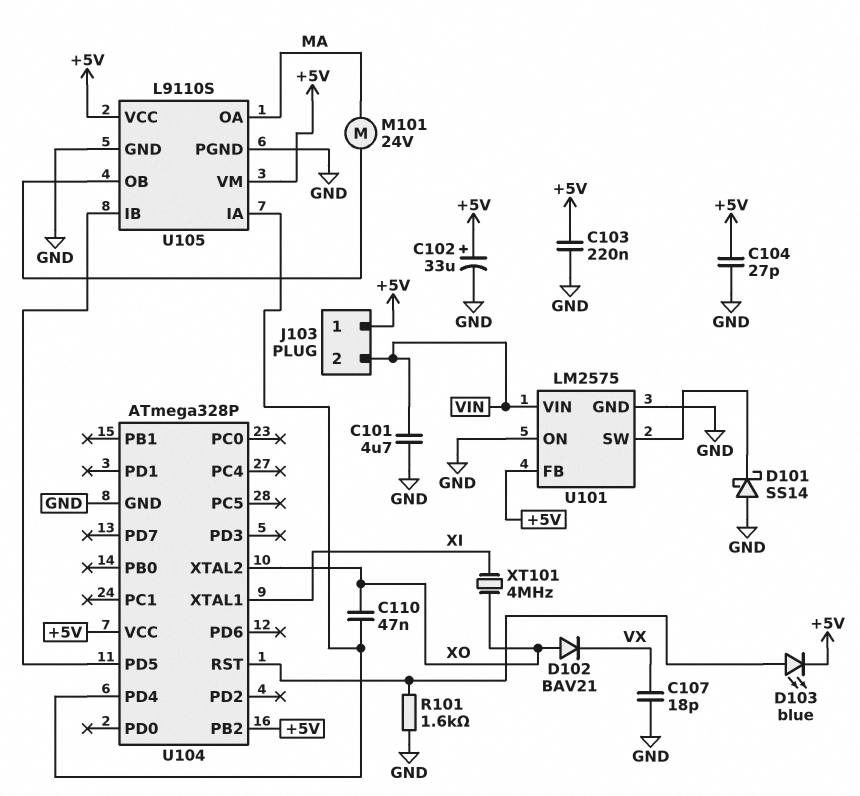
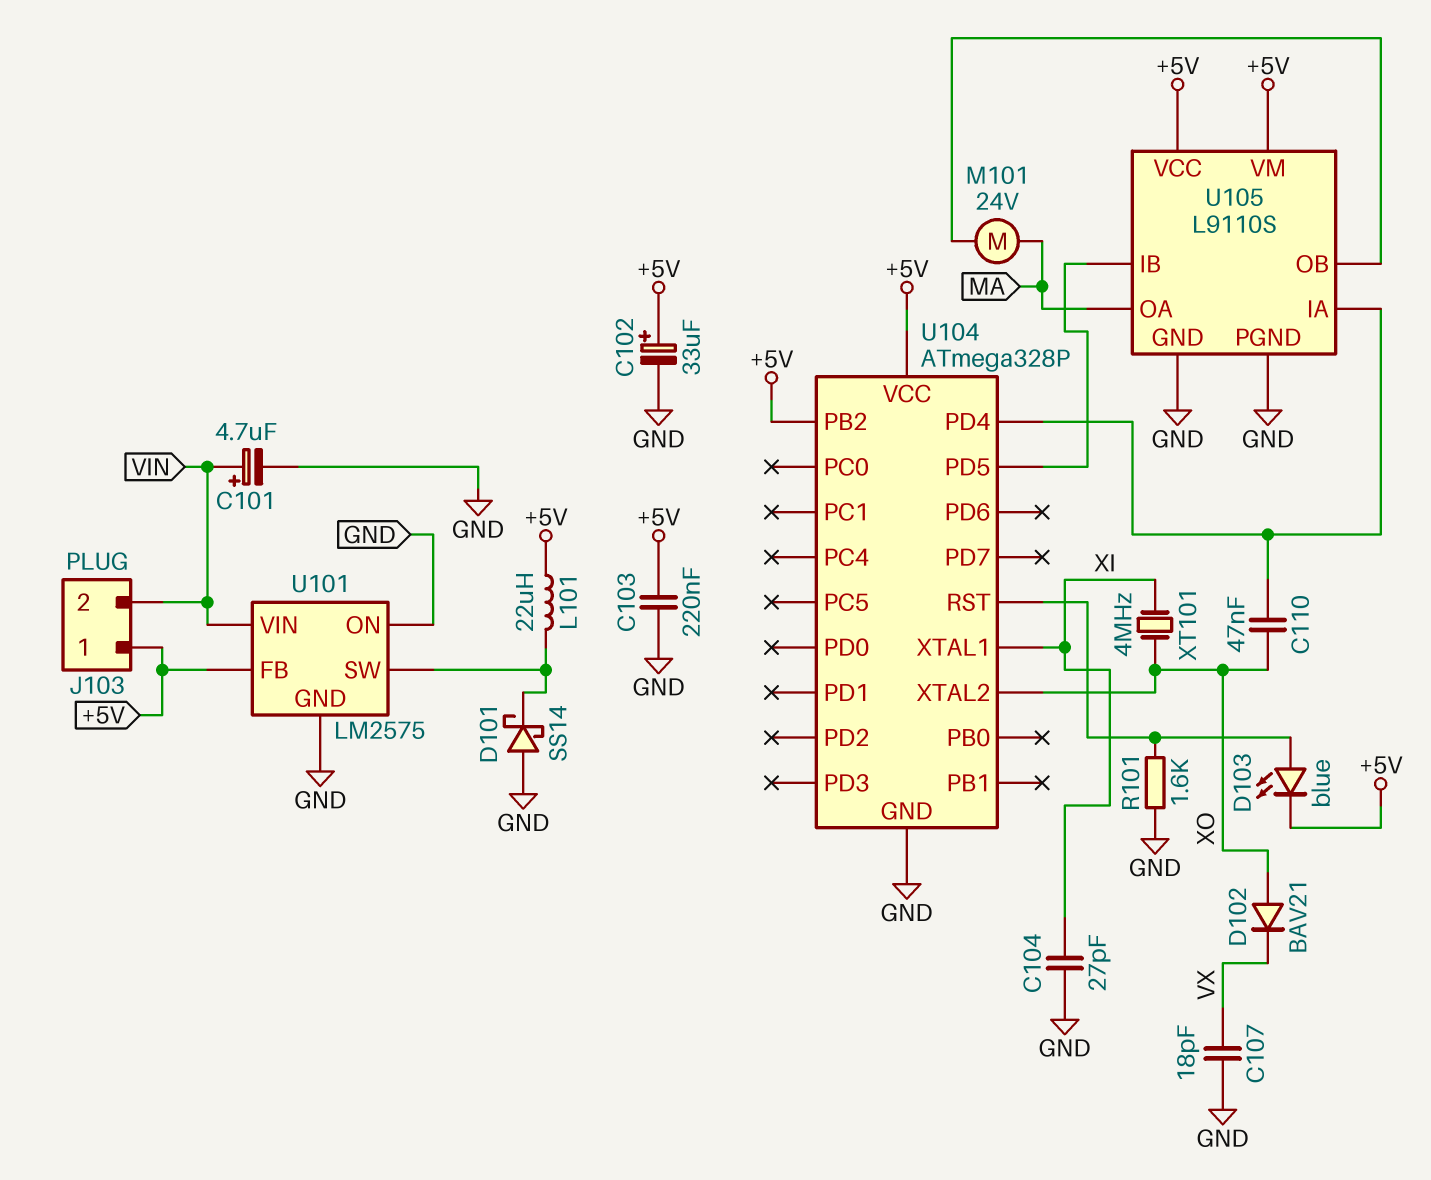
C101: 4.7uF (GND, VIN) -> 4.7uF (plus VIN, minus GND)
C104: 27pF (+5V, GND) -> 27pF (GND, XI)
L101: none -> 22uH (+5V, U101/SW)

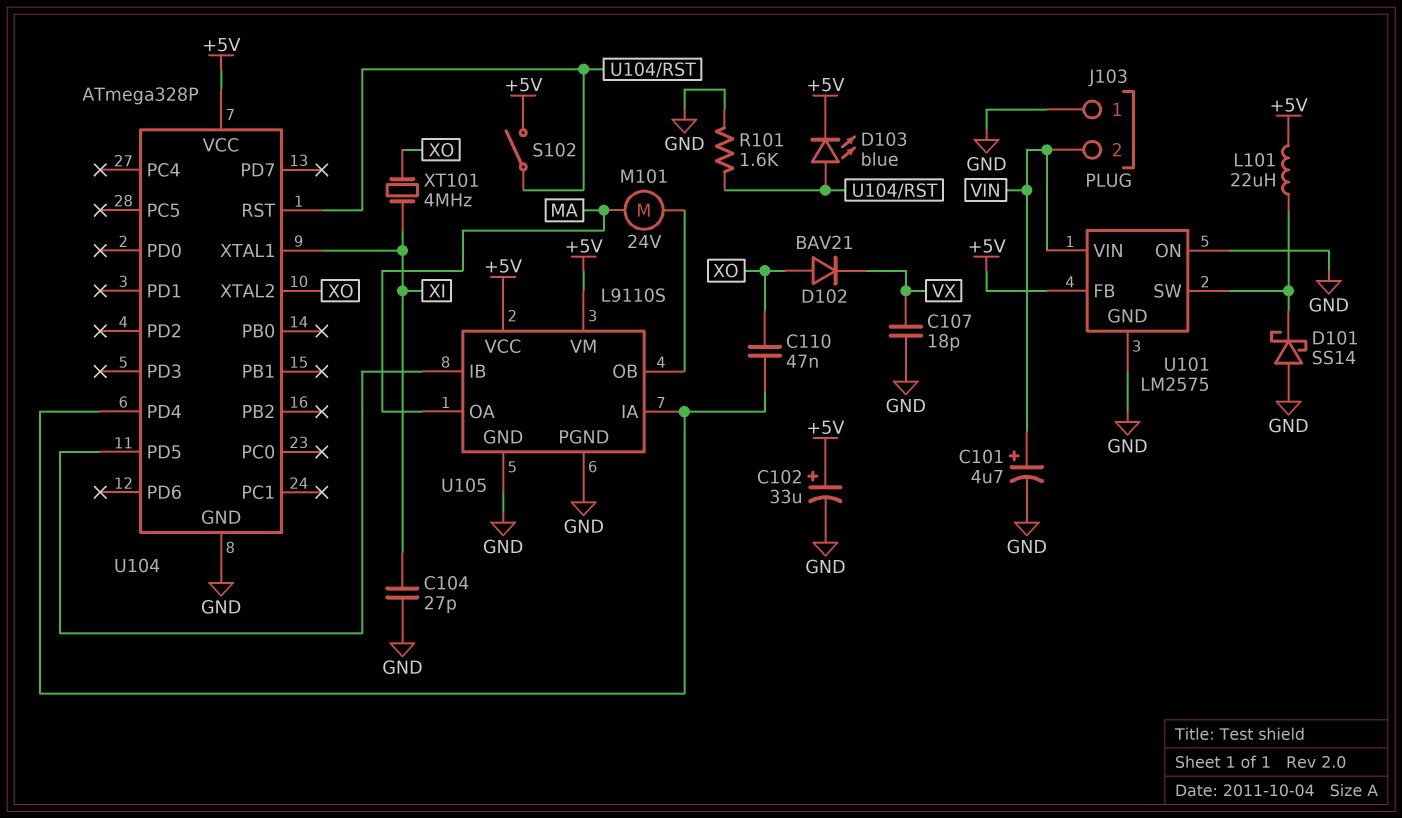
C103: 220nF (+5V, GND) -> none
J103 pin 1: +5V -> GND
S102: none -> switch (+5V, U104/RST)
U104 pin PB2: +5V -> none

